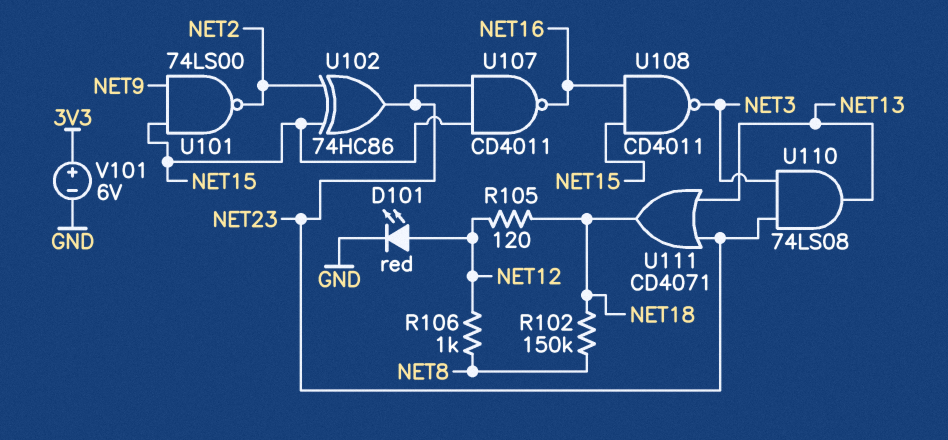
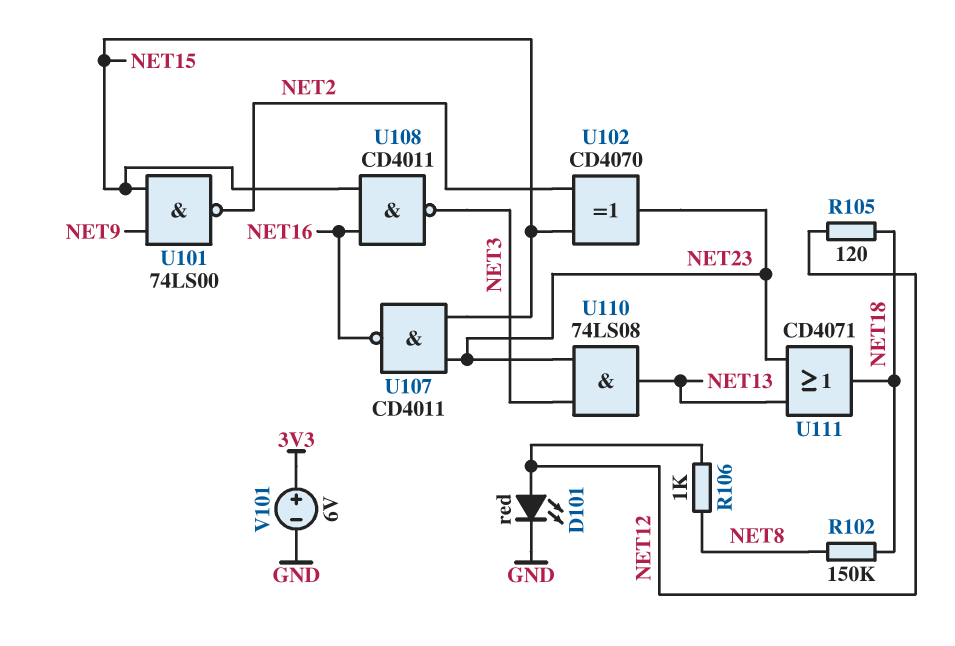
U102: XOR 74HC86 (in NET2, in NET15, out NET23) -> XOR CD4070 (in NET2, in NET15, out NET23)

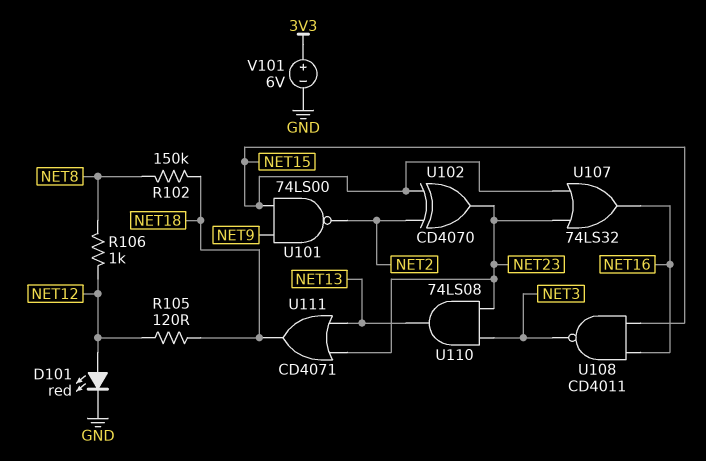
U107: NAND CD4011 (in NET15, in NET23, out NET16) -> OR 74LS32 (in NET15, in NET23, out NET16)

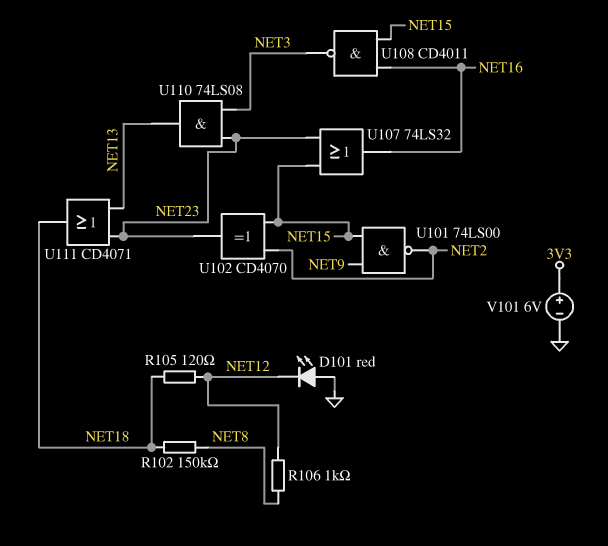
D101: LED red (A NET12, K GND) -> LED red (A GND, K NET12)

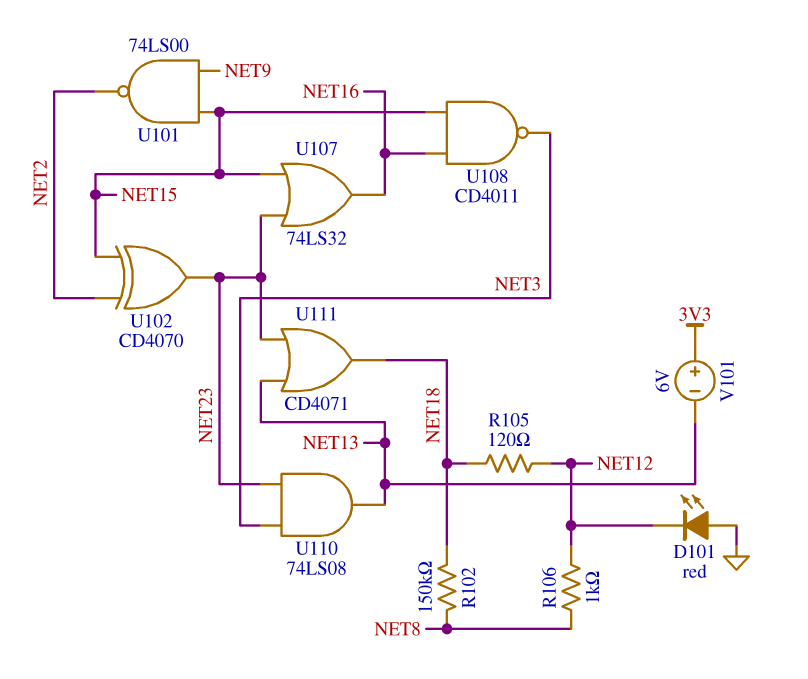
V101: 6V (plus 3V3, minus GND) -> 6V (plus 3V3, minus NET13)

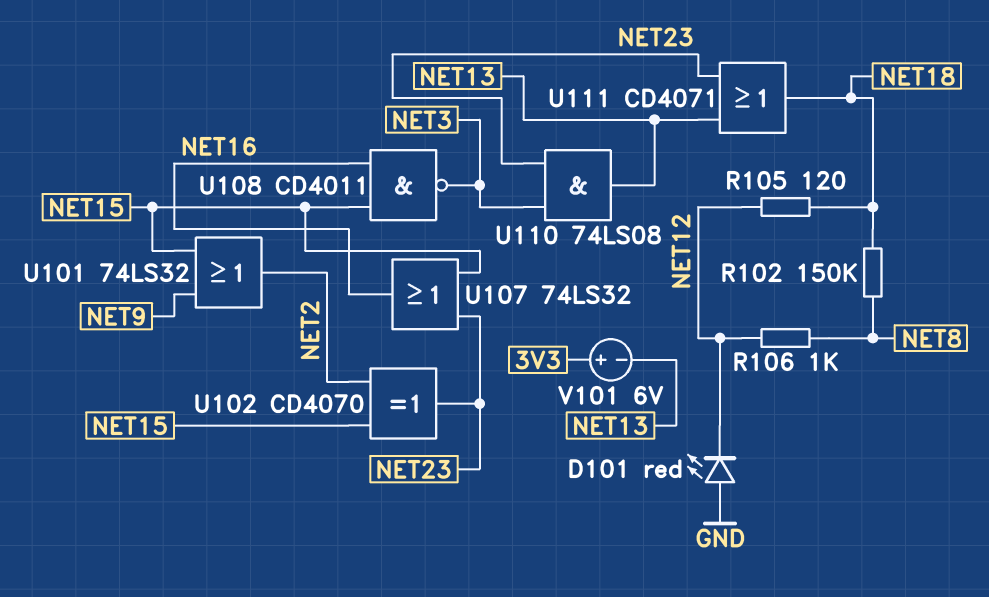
U101: NAND 74LS00 (in NET9, in NET15, out NET2) -> OR 74LS32 (in NET9, in NET15, out NET2)

